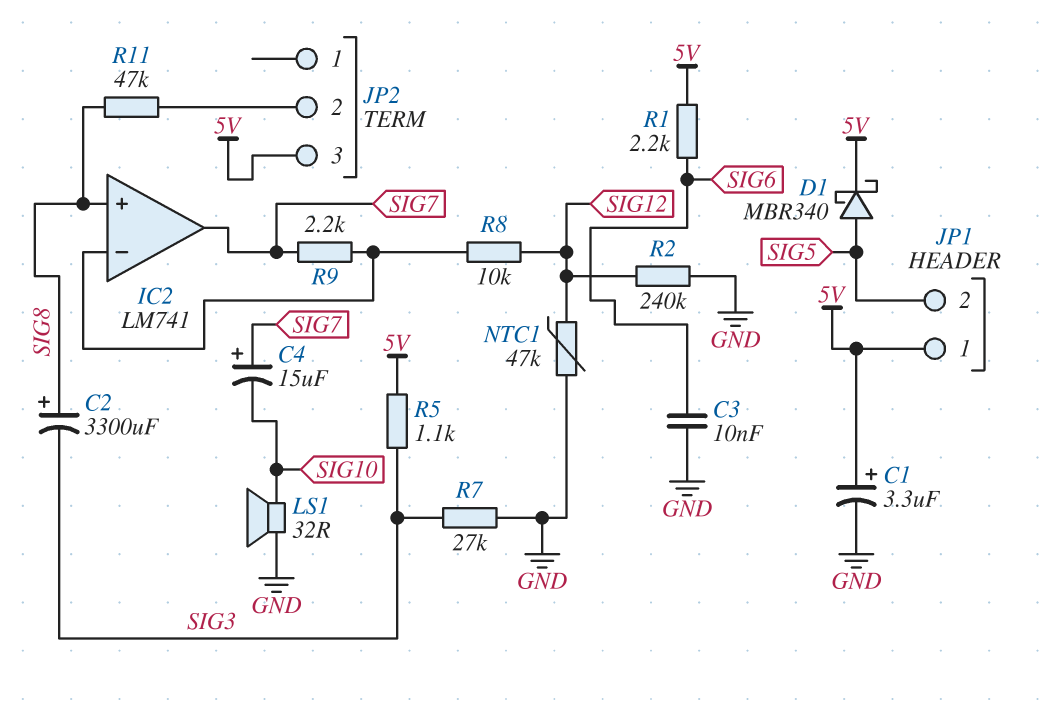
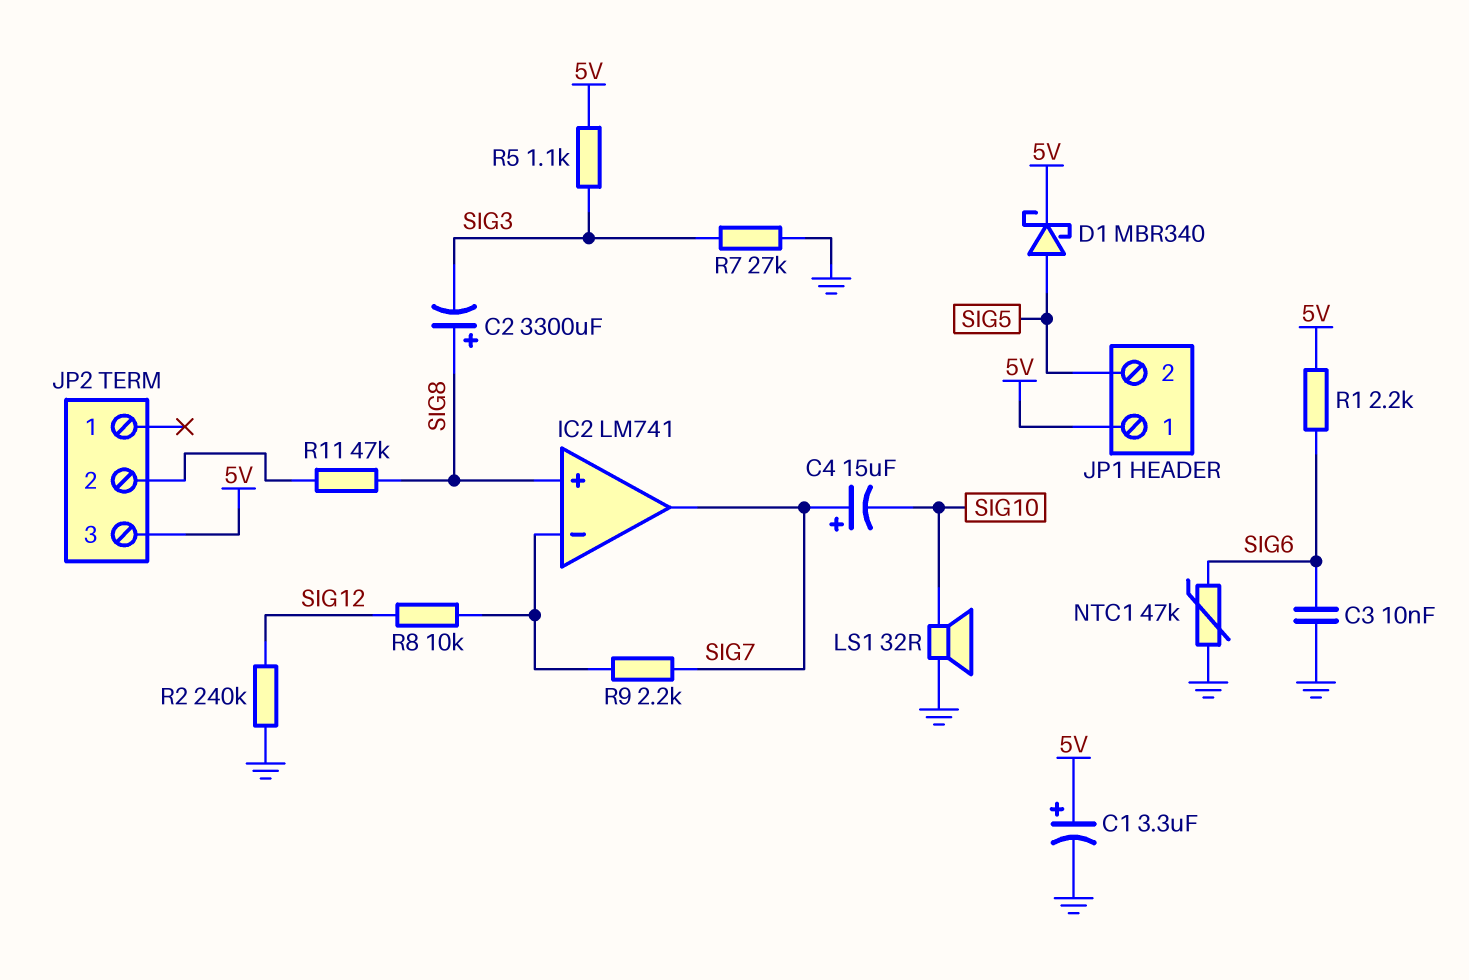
NTC1: 47k (GND, SIG12) -> 47k (GND, SIG6)

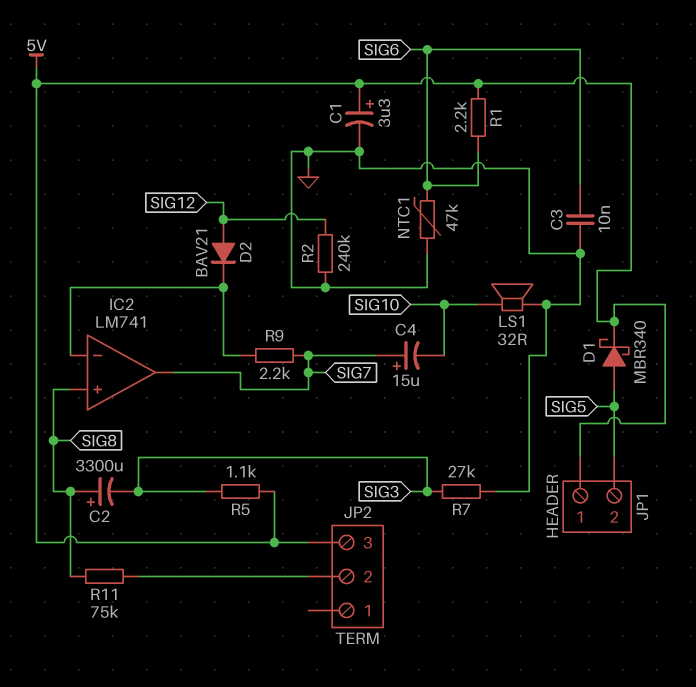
D2: none -> diode BAV21 (A SIG12, K IC2/in-)
R8: 10k (IC2/in-, SIG12) -> none
R11: 47k (JP2/2, SIG8) -> 75k (JP2/2, SIG8)

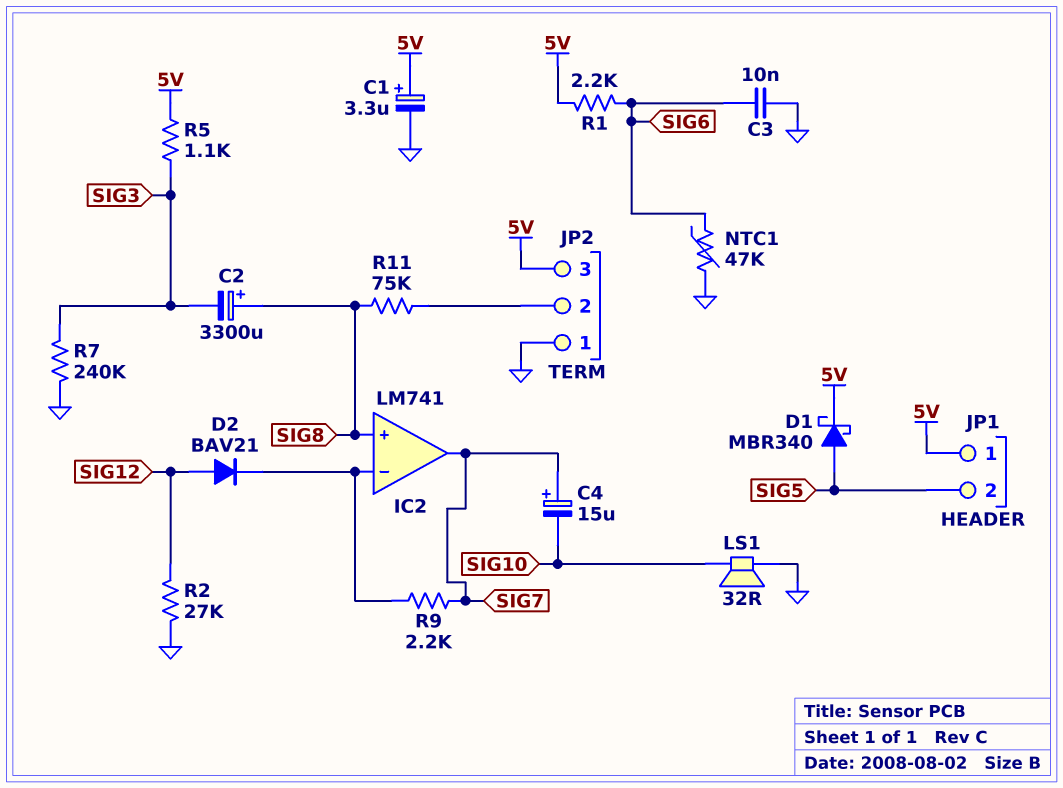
JP2 pin 1: none -> GND
R2: 240k (GND, SIG12) -> 27k (GND, SIG12)
R7: 27k (GND, SIG3) -> 240k (GND, SIG3)

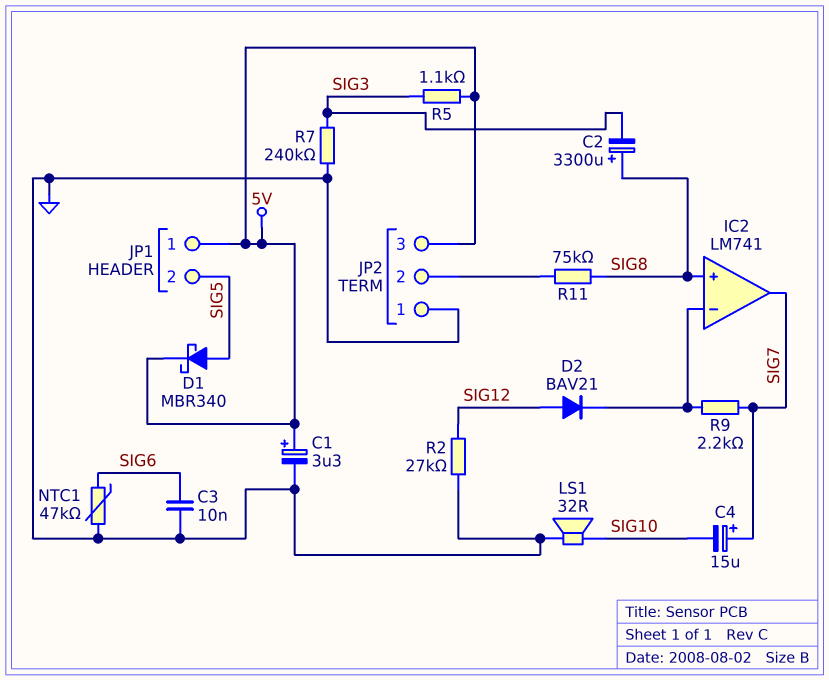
R1: 2.2k (5V, SIG6) -> none

